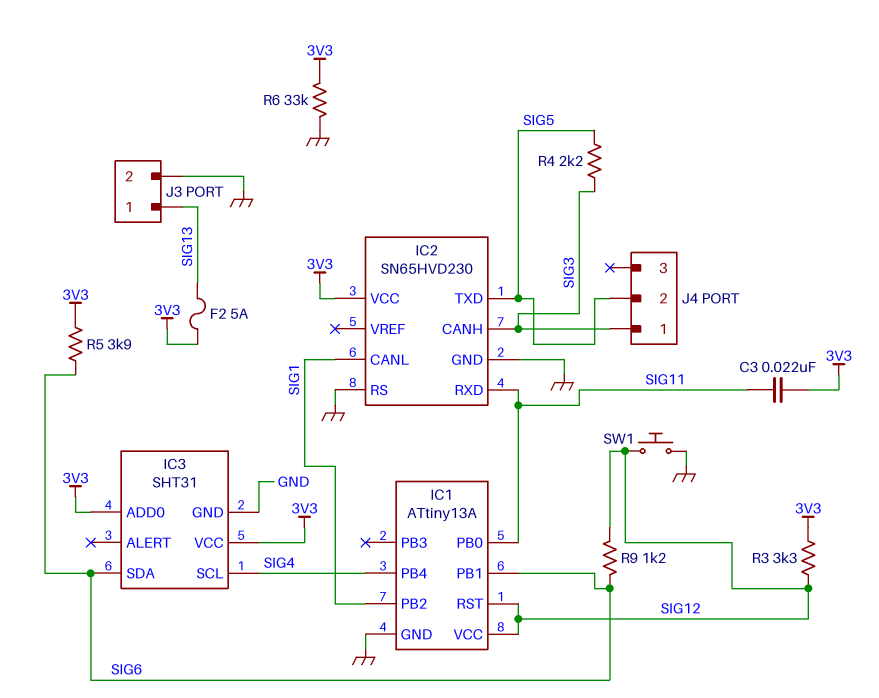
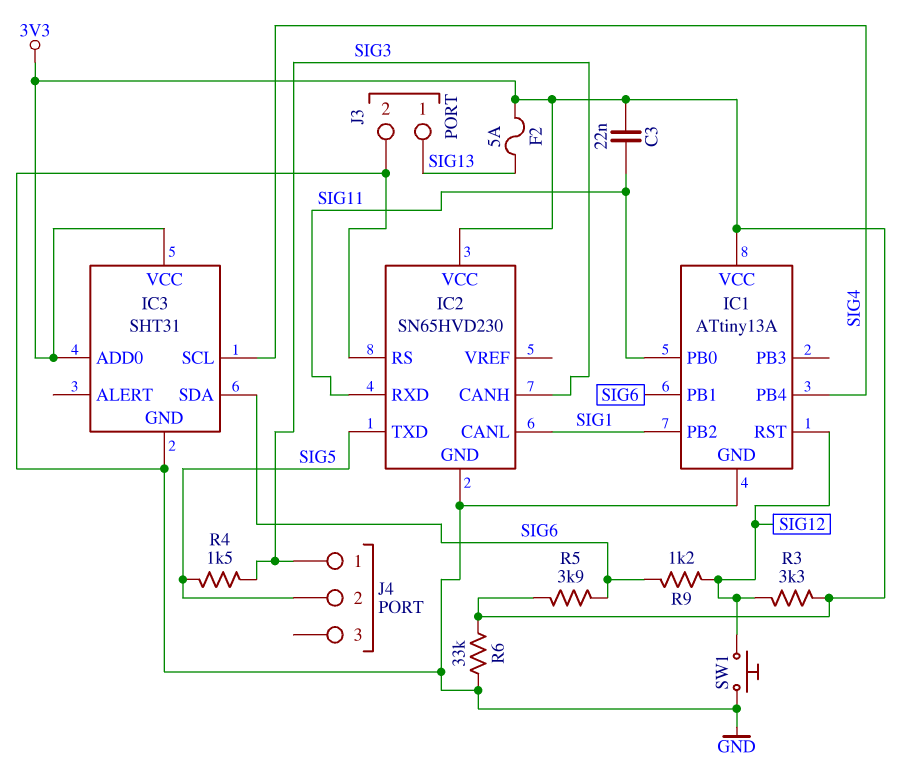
IC1 pin VCC: SIG12 -> 3V3
R4: 2.2k (SIG3, SIG5) -> 1.5k (SIG3, SIG5)

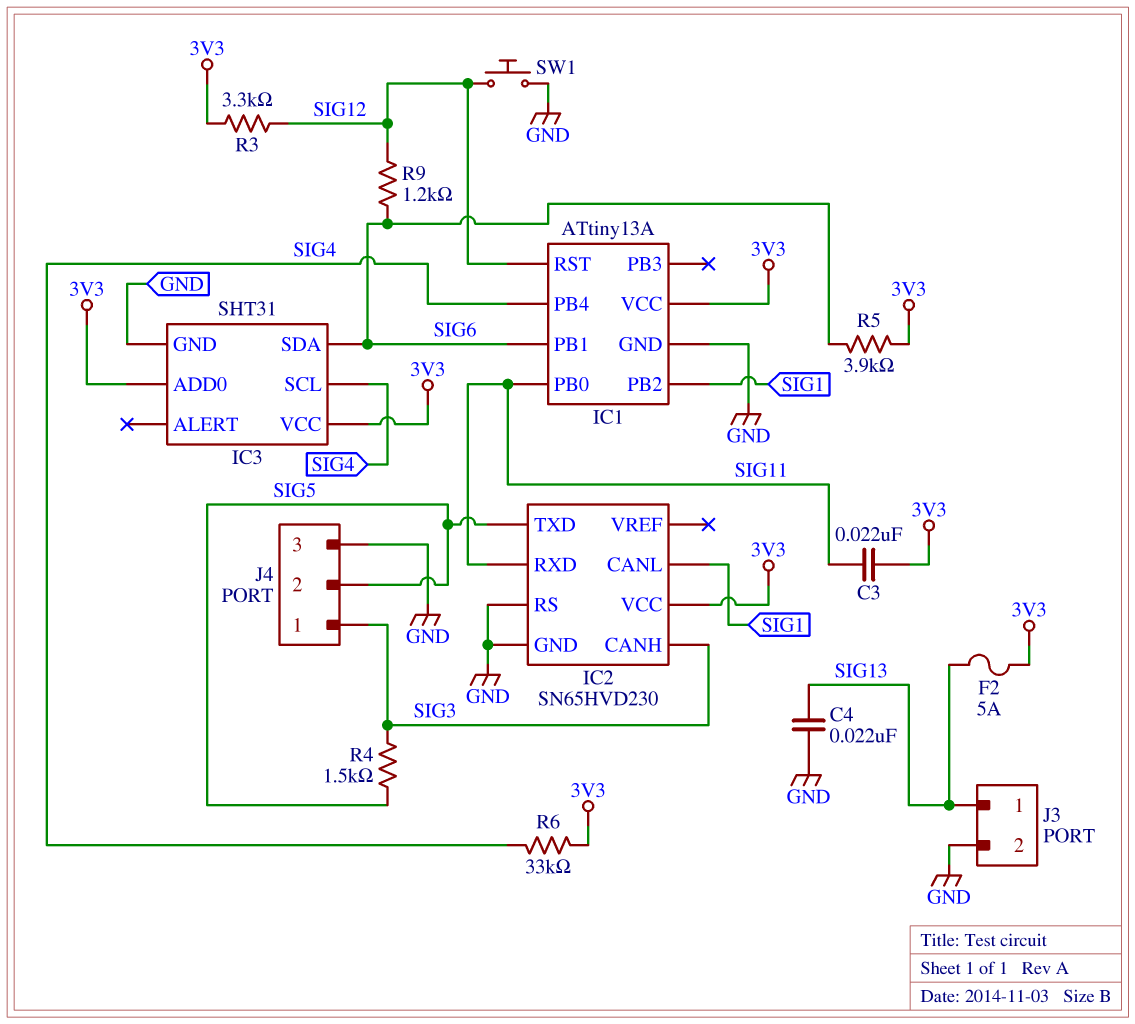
C4: none -> 22nF (GND, SIG13)
J4 pin 3: none -> GND
R6: 33k (3V3, GND) -> 33k (3V3, SIG4)

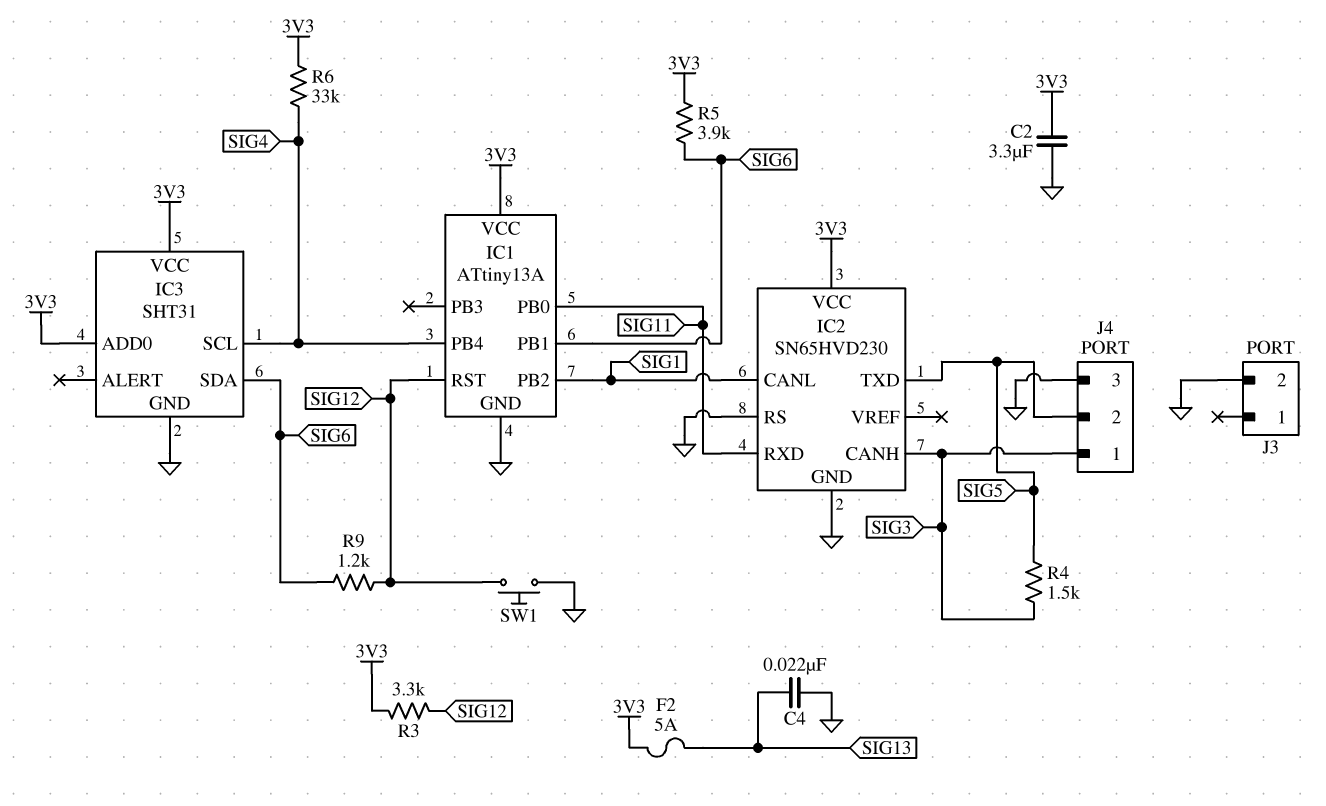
C2: none -> 3.3uF (3V3, GND)
C3: 22nF (3V3, SIG11) -> none
J3 pin 1: SIG13 -> none

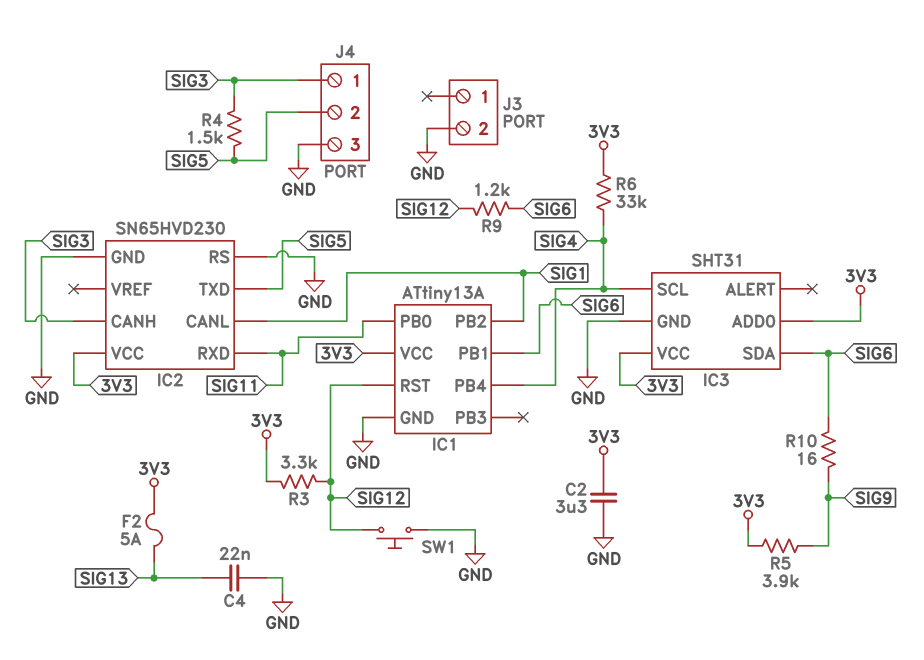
R5: 3.9k (3V3, SIG6) -> 3.9k (3V3, SIG9)
R10: none -> 16 (SIG6, SIG9)

